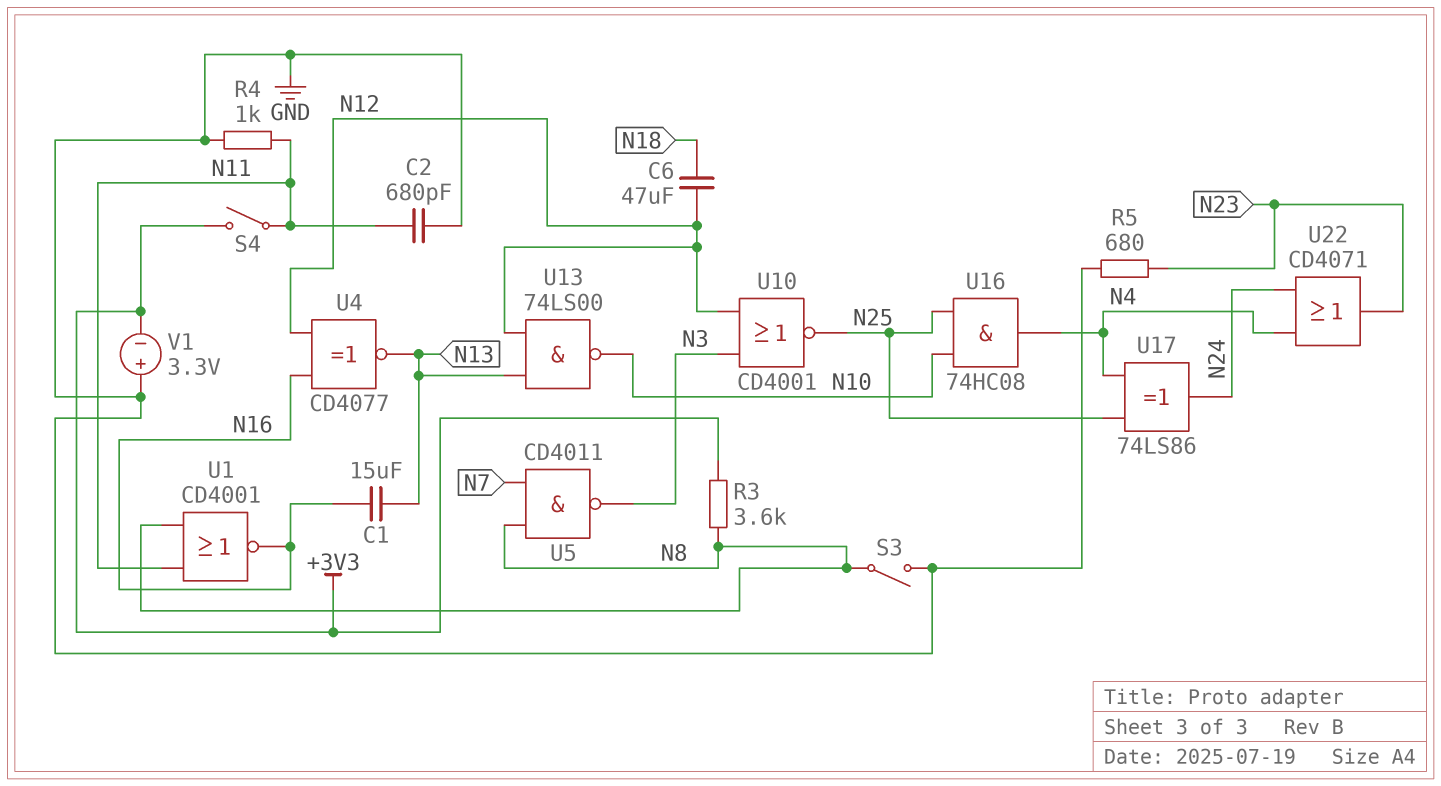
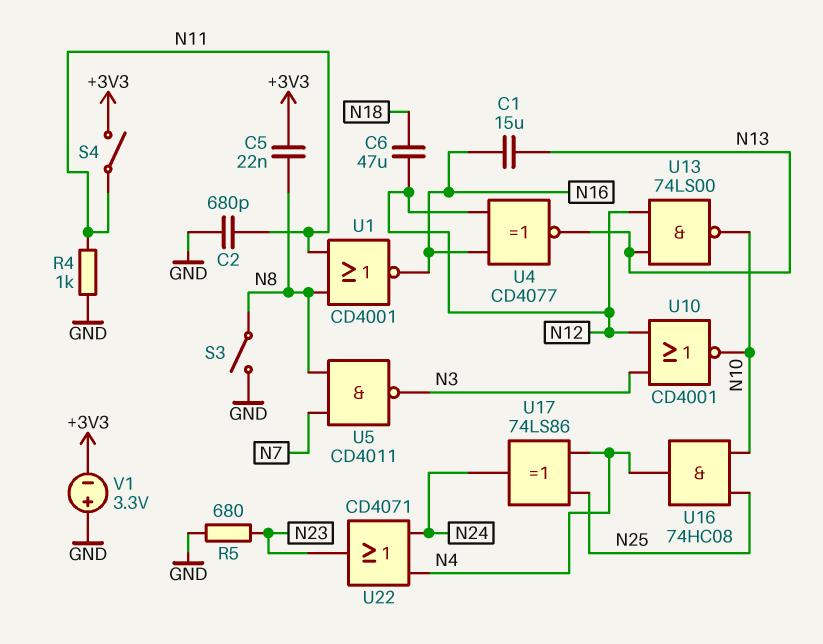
C5: none -> 22nF (+3V3, N8)
R3: 3.6k (+3V3, N8) -> none
U10: NOR CD4001 (in N3, in N12, out N25) -> NOR CD4001 (in N3, in N12, out N10)

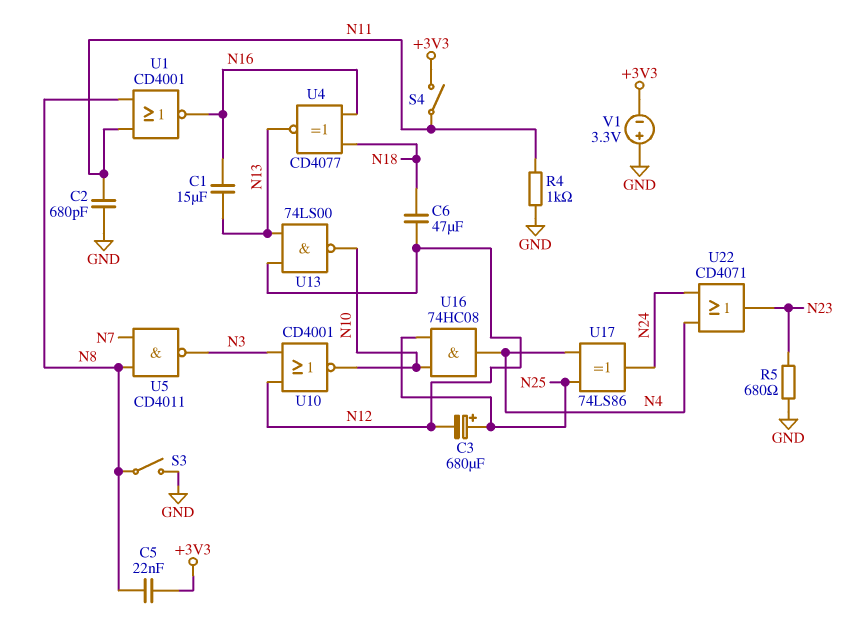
C3: none -> 680uF (plus N25, minus N12)
U4: XNOR CD4077 (in N12, in N16, out N13) -> XNOR CD4077 (in N16, in N18, out N13)

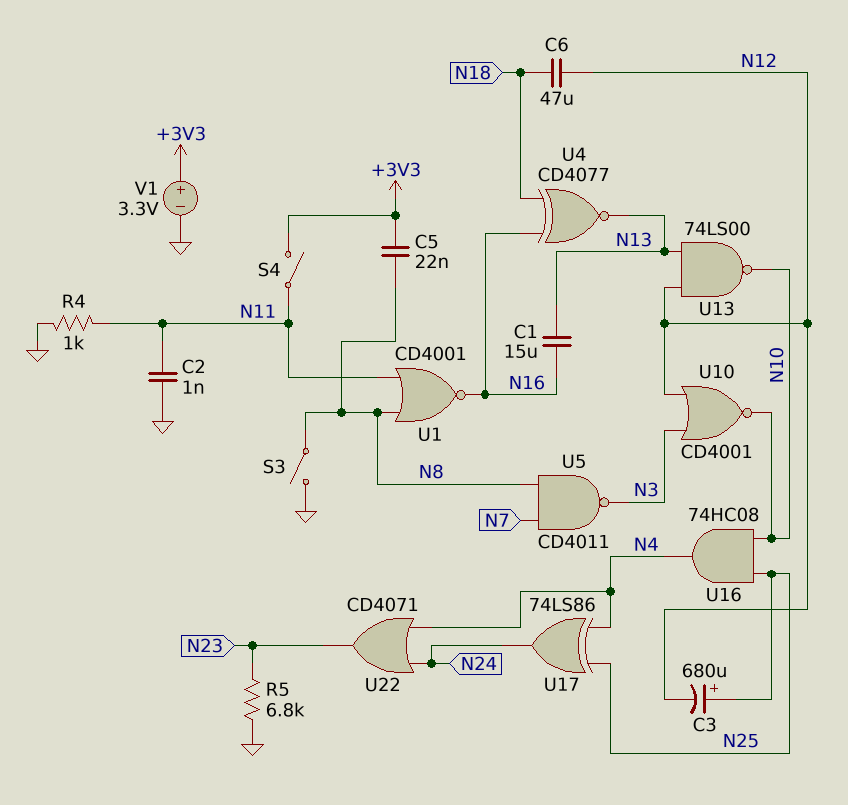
C2: 680pF (GND, N11) -> 1nF (GND, N11)
R5: 680 (GND, N23) -> 6.8k (GND, N23)
V1: 3.3V (plus GND, minus +3V3) -> 3.3V (plus +3V3, minus GND)

